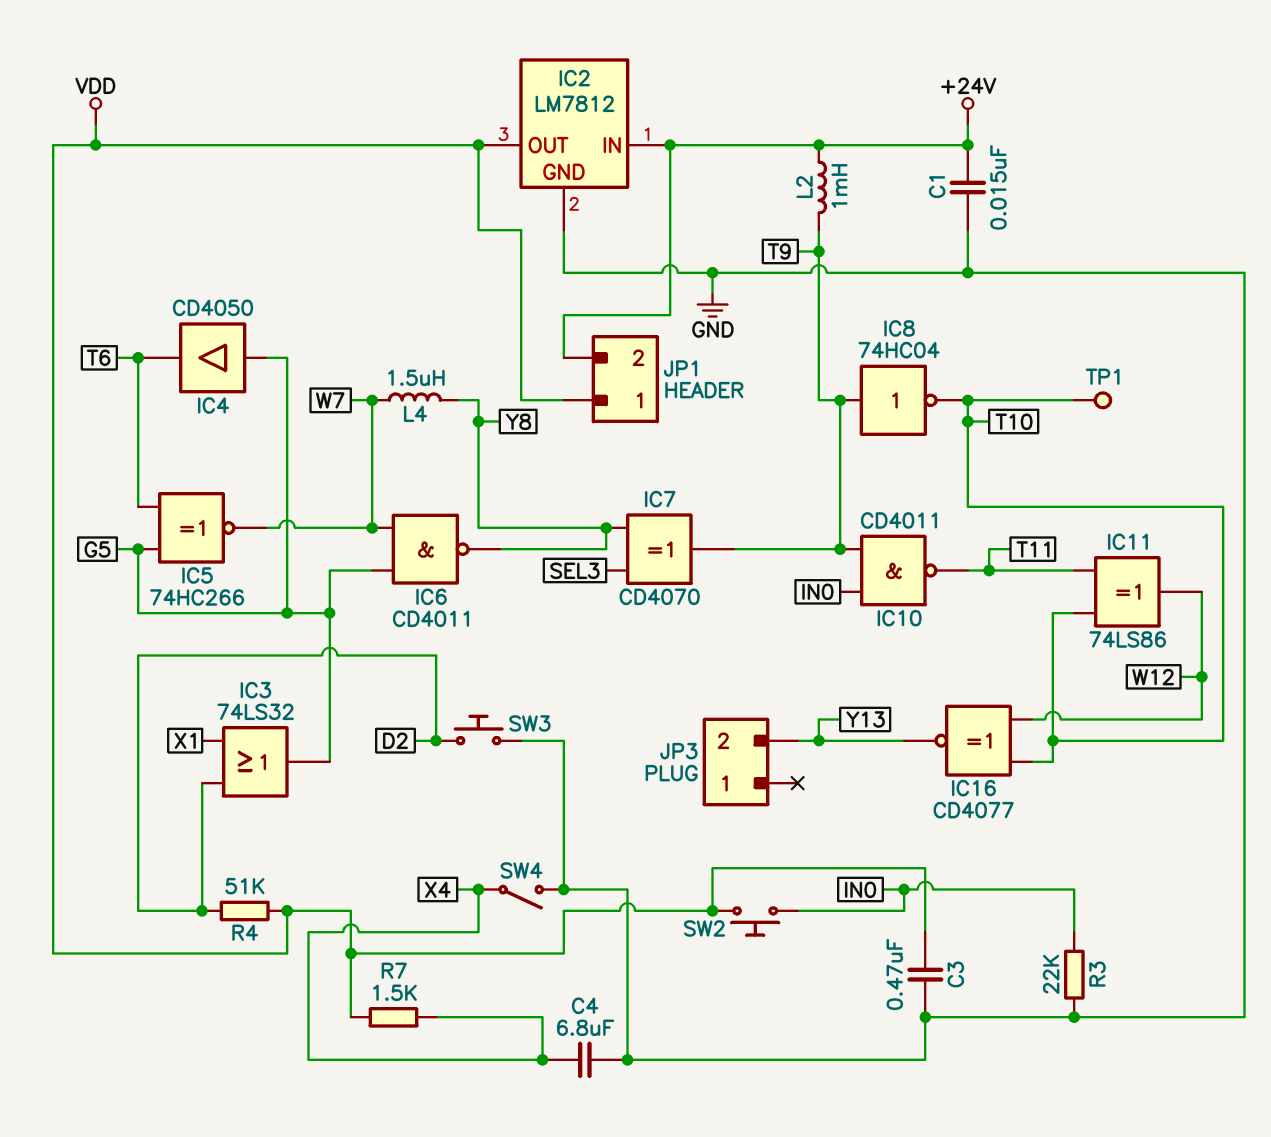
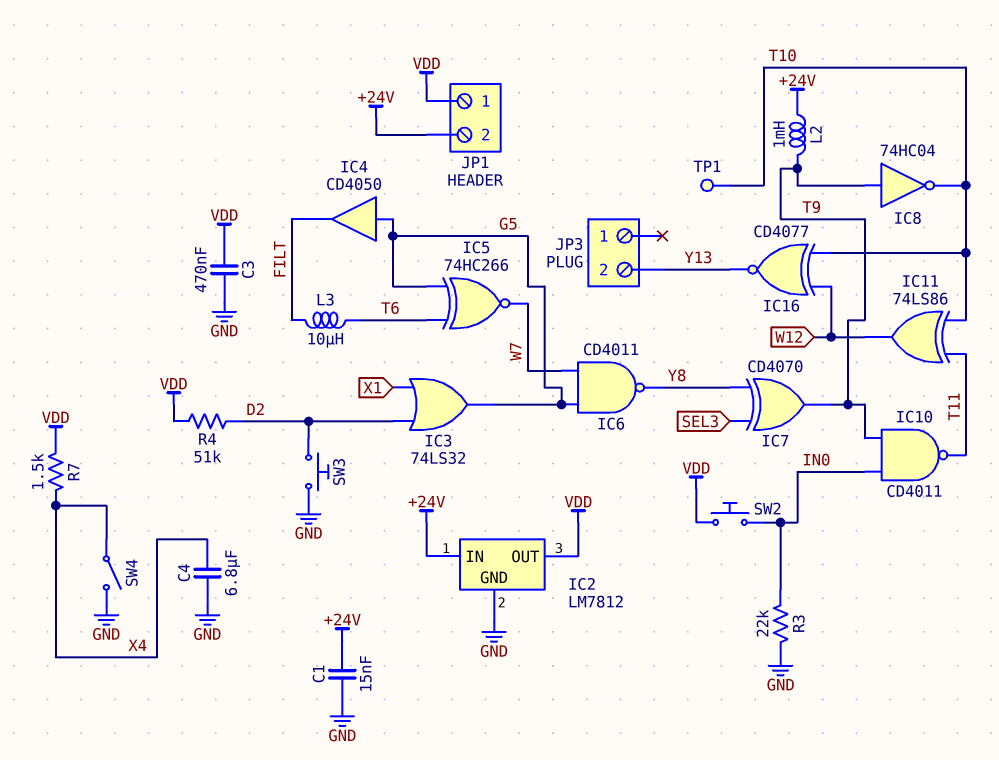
IC4: buffer CD4050 (in G5, out T6) -> buffer CD4050 (in G5, out FILT)
L3: none -> 10uH (FILT, T6)
L4: 1.5uH (W7, Y8) -> none

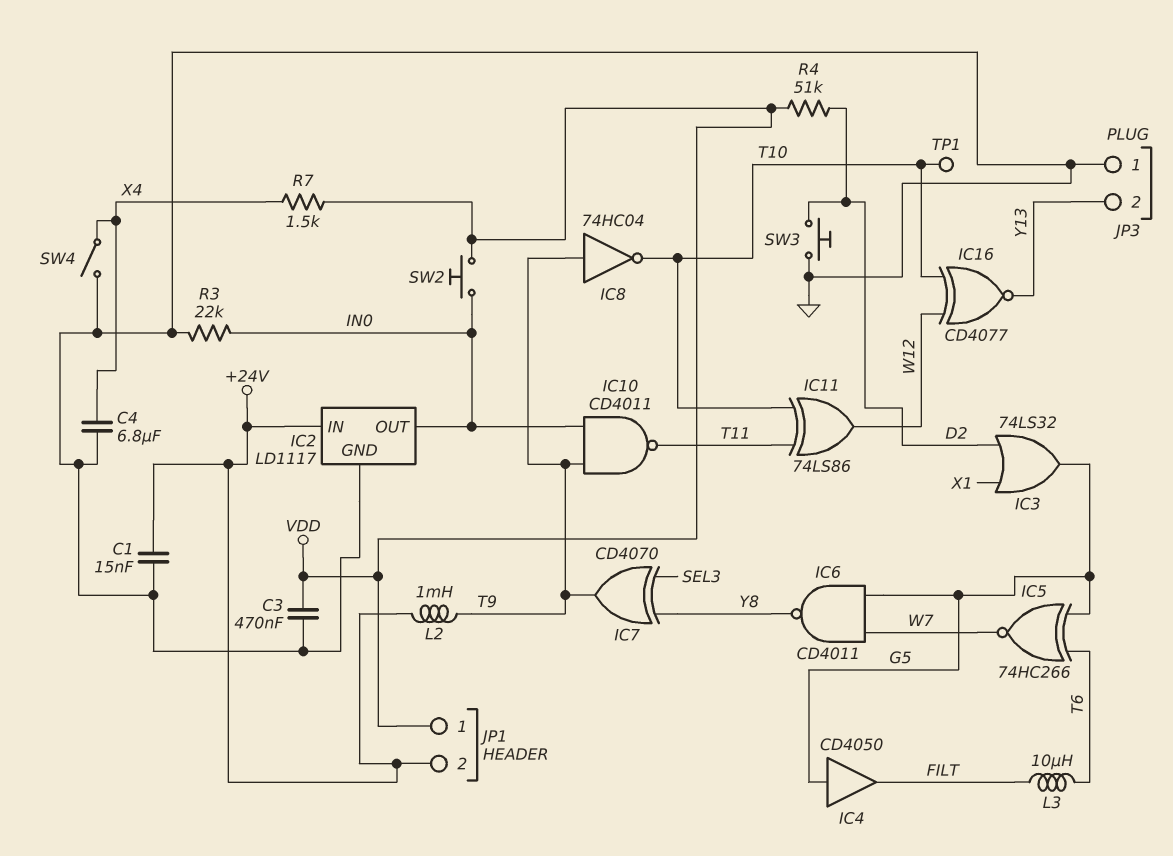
IC2: LM7812 -> LD1117
IC2 pin OUT: VDD -> IN0
JP3 pin 1: none -> GND

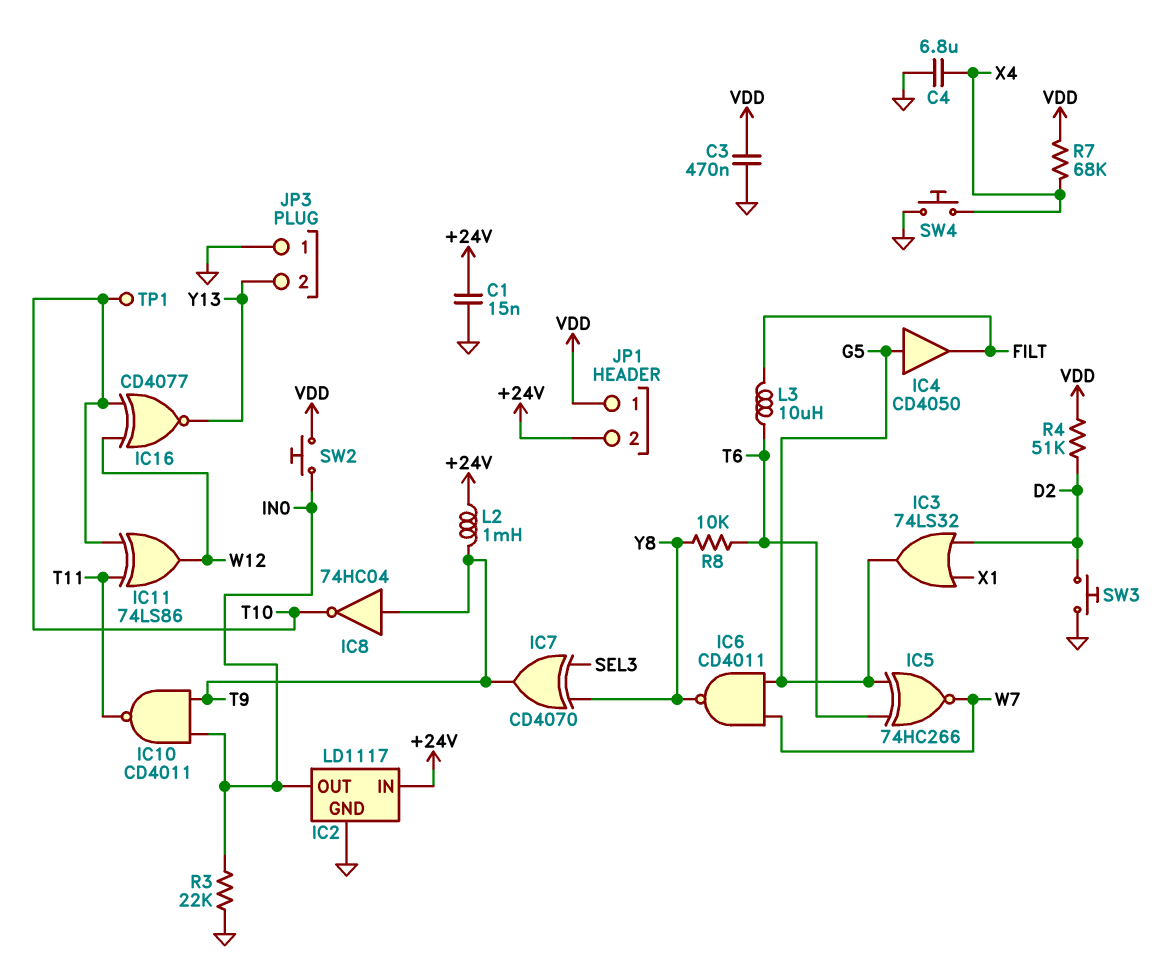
R7: 1.5k (VDD, X4) -> 68k (VDD, X4)
R8: none -> 10k (T6, Y8)
SW4: switch (GND, X4) -> button (GND, X4)

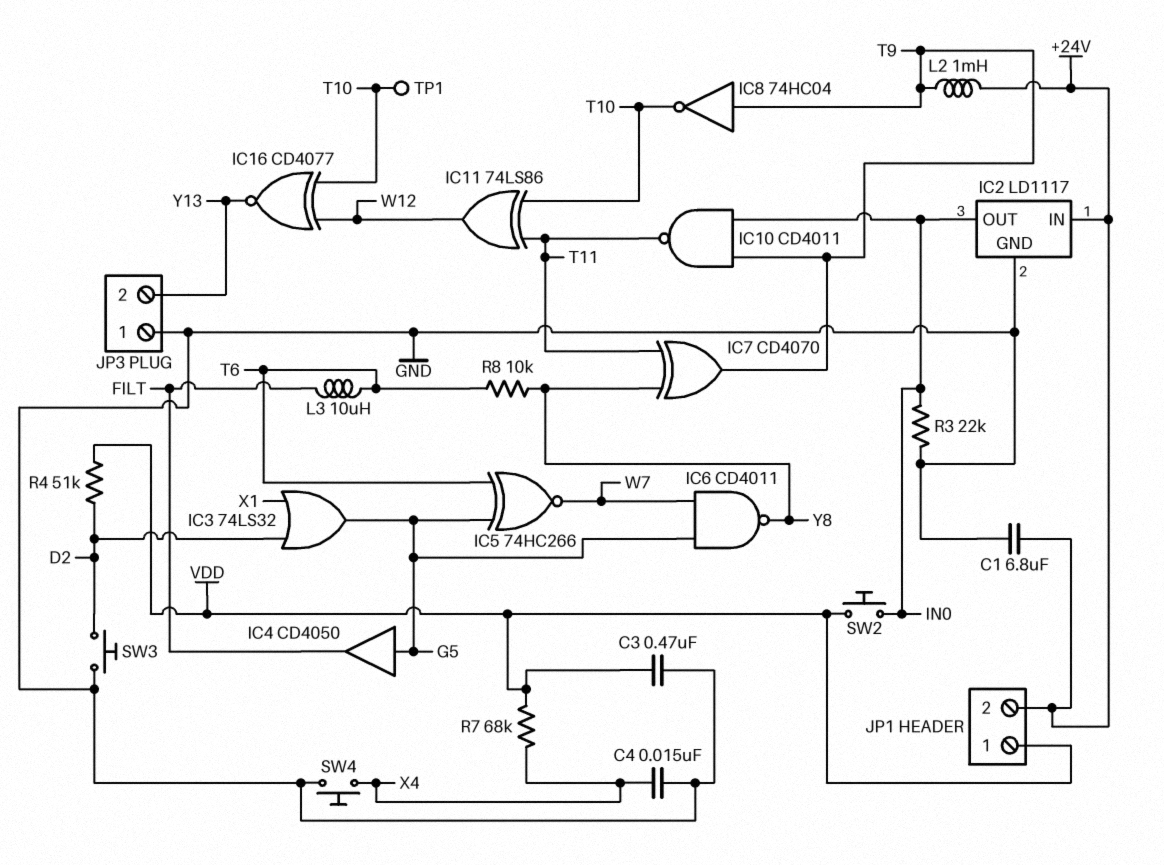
C1: 15nF (+24V, GND) -> 6.8uF (+24V, GND)
C4: 6.8uF (GND, X4) -> 15nF (GND, X4)
IC7: XOR CD4070 (in SEL3, in Y8, out T9) -> XOR CD4070 (in T11, in Y8, out T9)

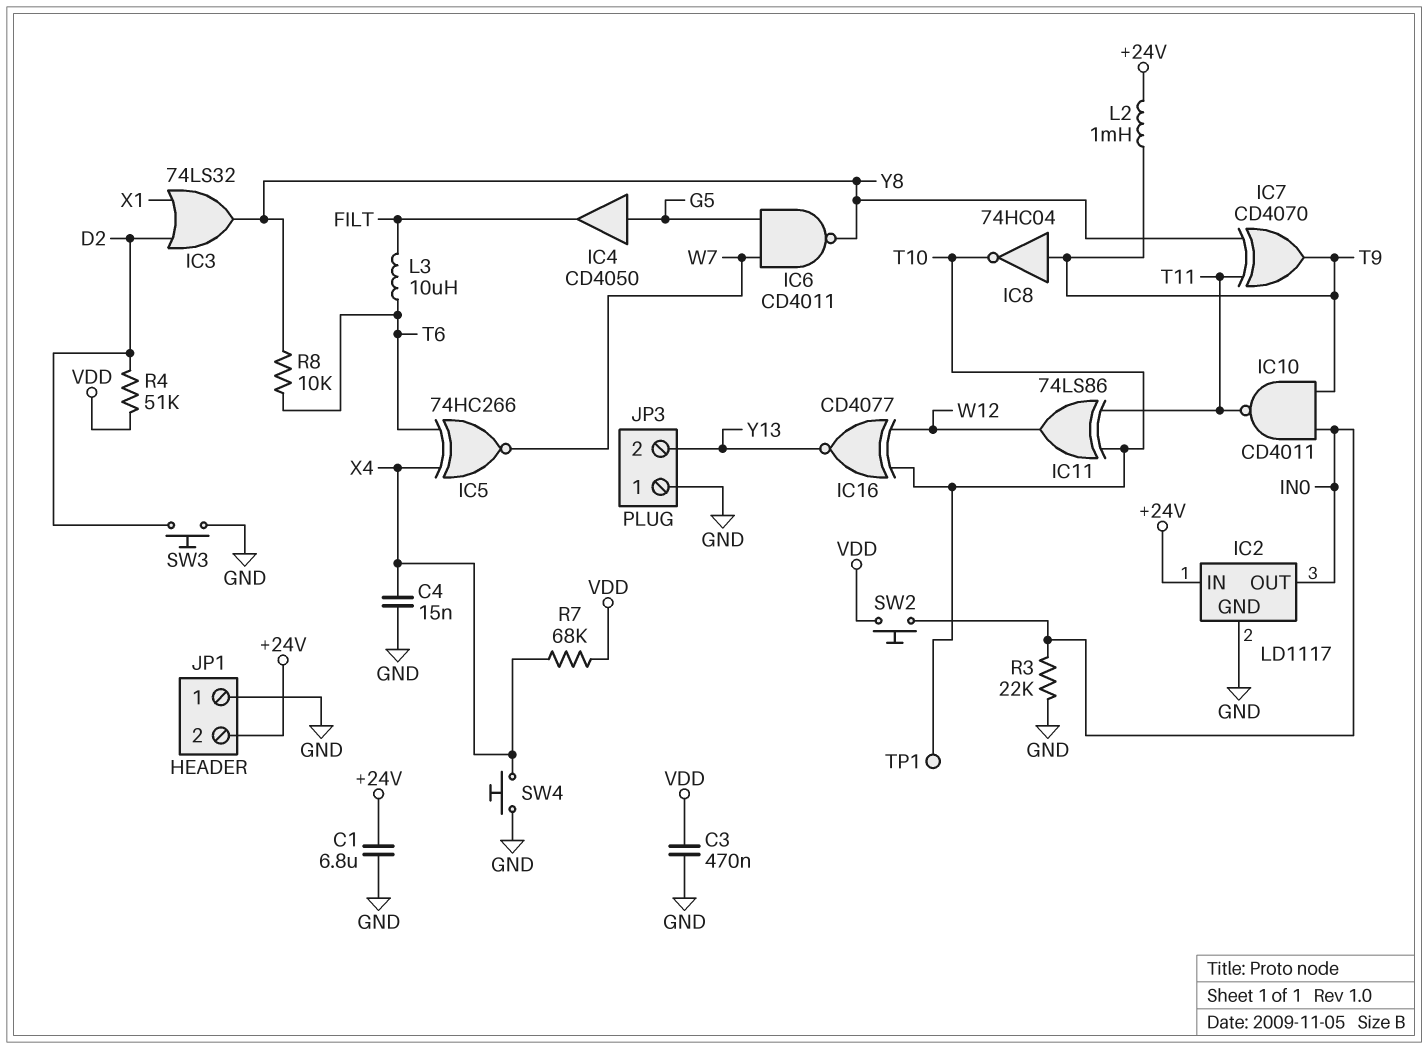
IC3: OR 74LS32 (in D2, in X1, out G5) -> OR 74LS32 (in D2, in X1, out Y8)
IC5: XNOR 74HC266 (in G5, in T6, out W7) -> XNOR 74HC266 (in T6, in X4, out W7)
JP1 pin 1: VDD -> GND

